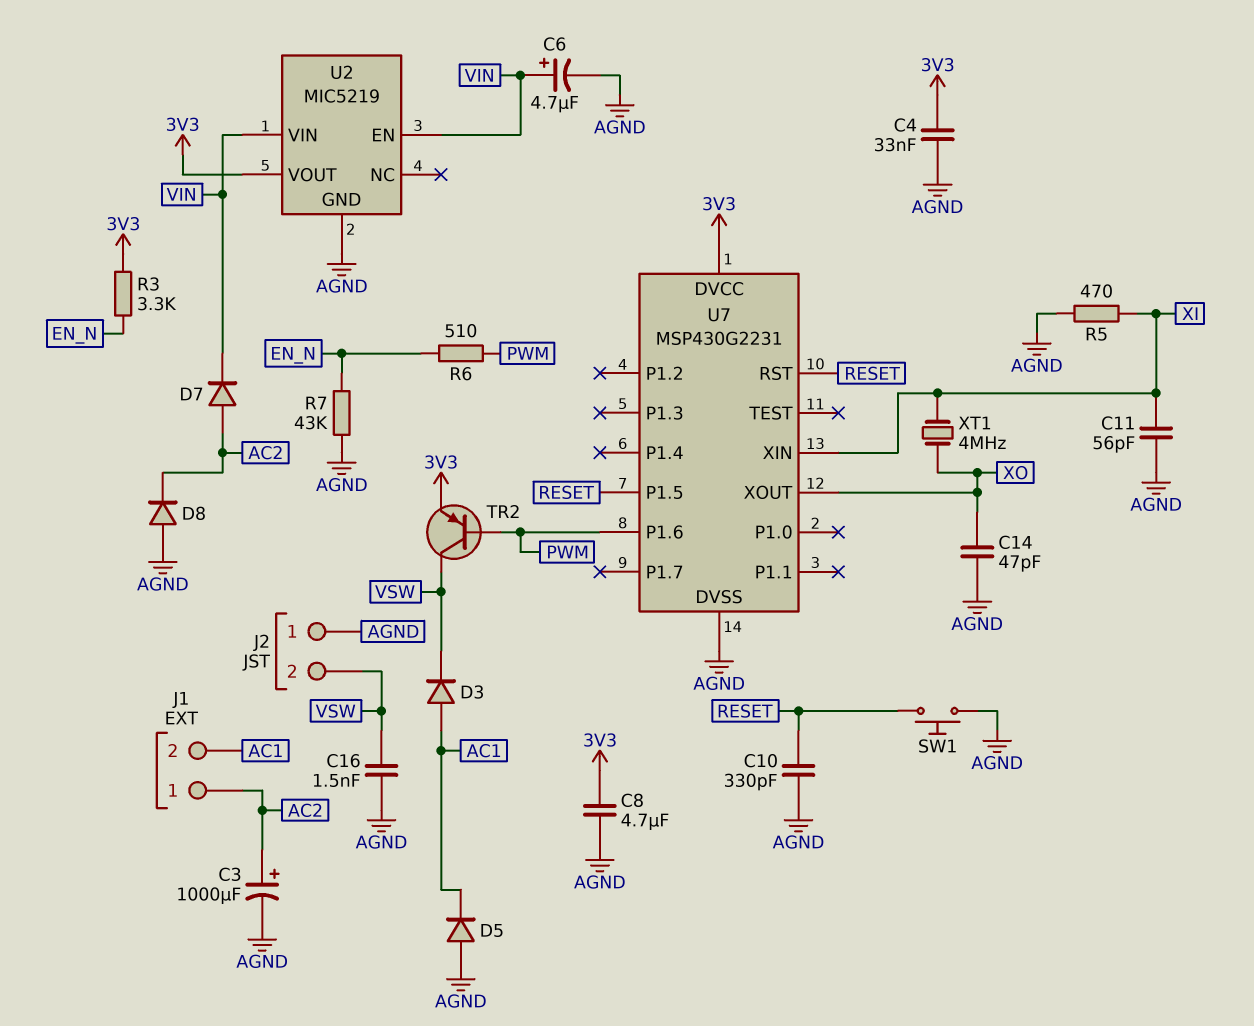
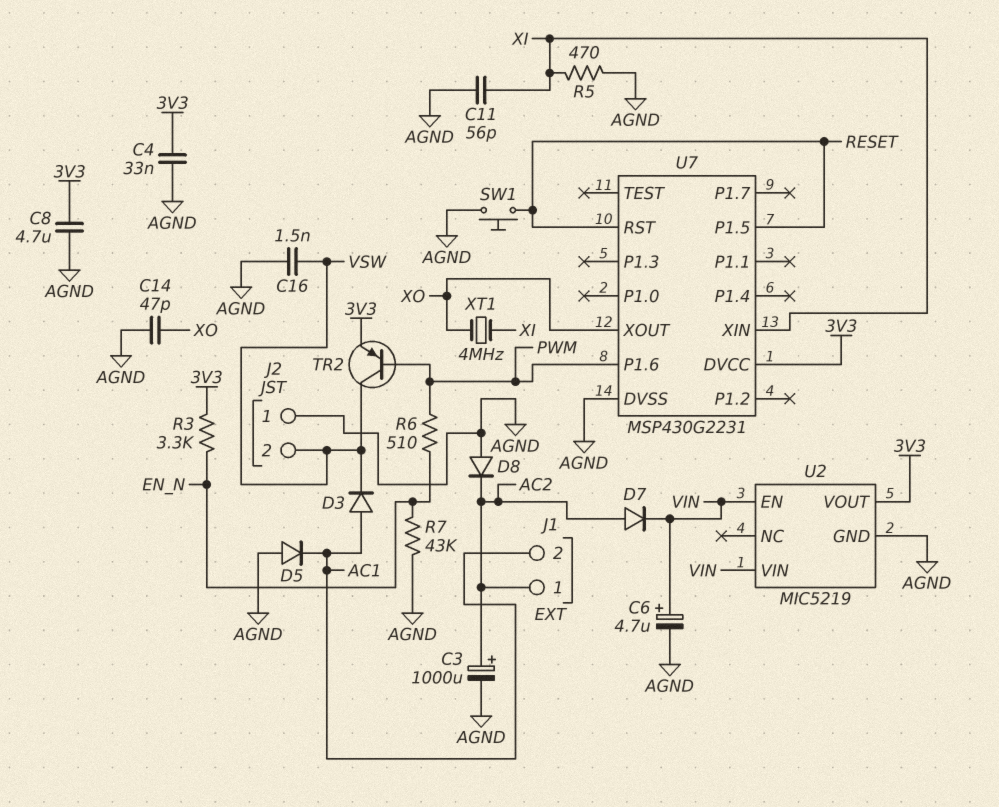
C10: 330pF (AGND, RESET) -> none

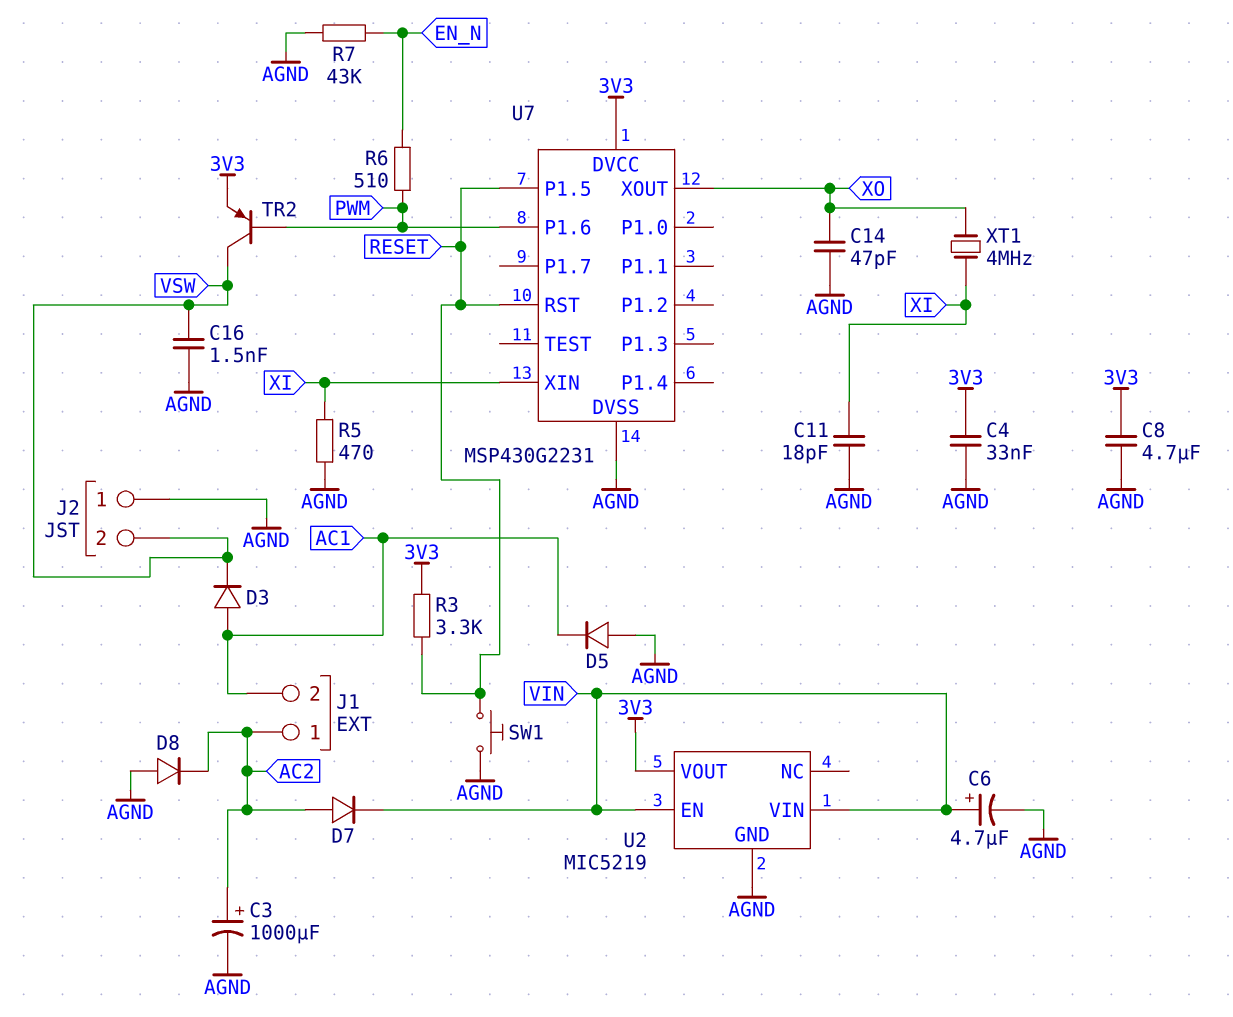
C11: 56pF (AGND, XI) -> 18pF (AGND, XI)
R3: 3.3k (3V3, EN_N) -> 3.3k (3V3, RESET)

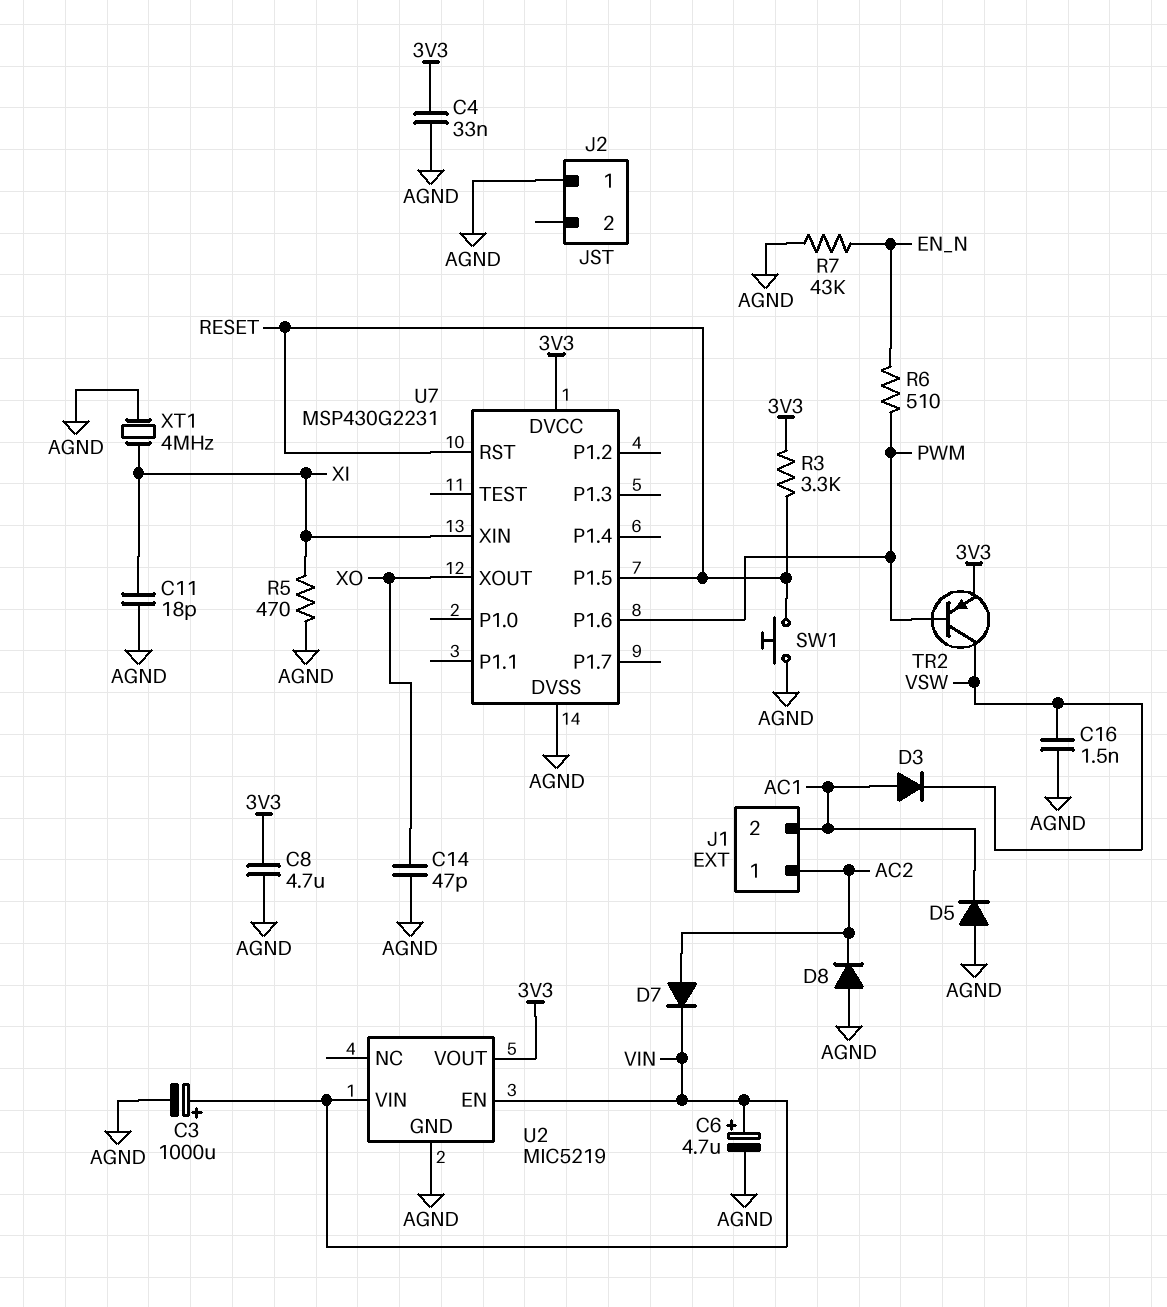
C3: 1000uF (plus AC2, minus AGND) -> 1000uF (plus VIN, minus AGND)
J2 pin 2: VSW -> none
XT1: 4MHz (XI, XO) -> 4MHz (AGND, XI)

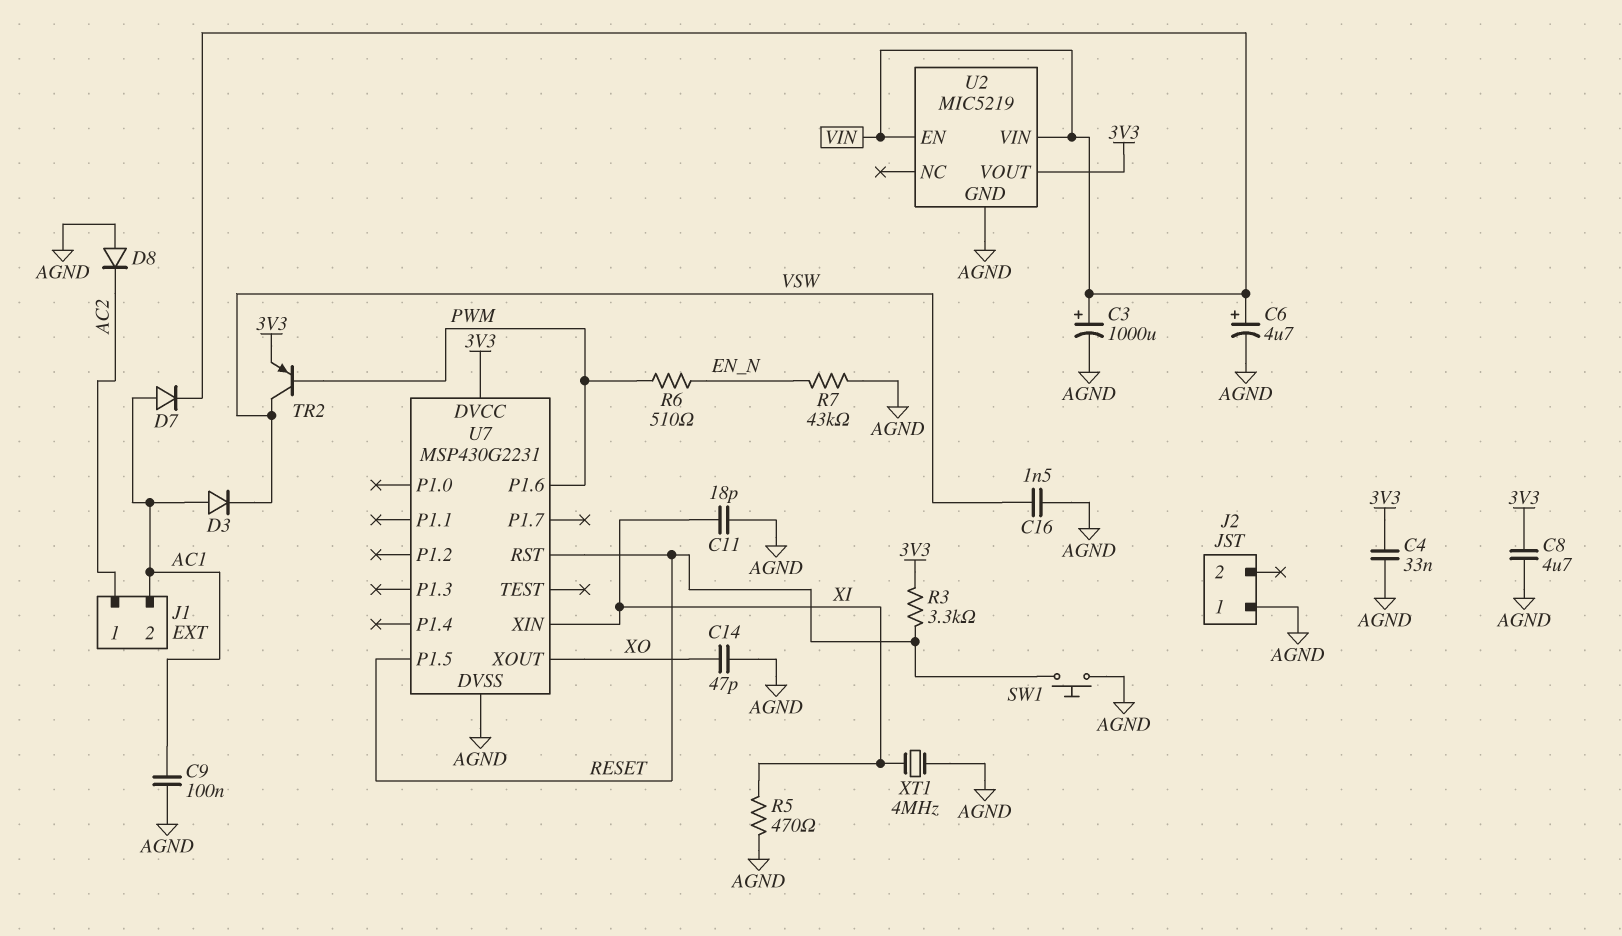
C9: none -> 100nF (AC1, AGND)
D5: diode (A AGND, K AC1) -> none
D7: diode (A AC2, K VIN) -> diode (A AC1, K VIN)

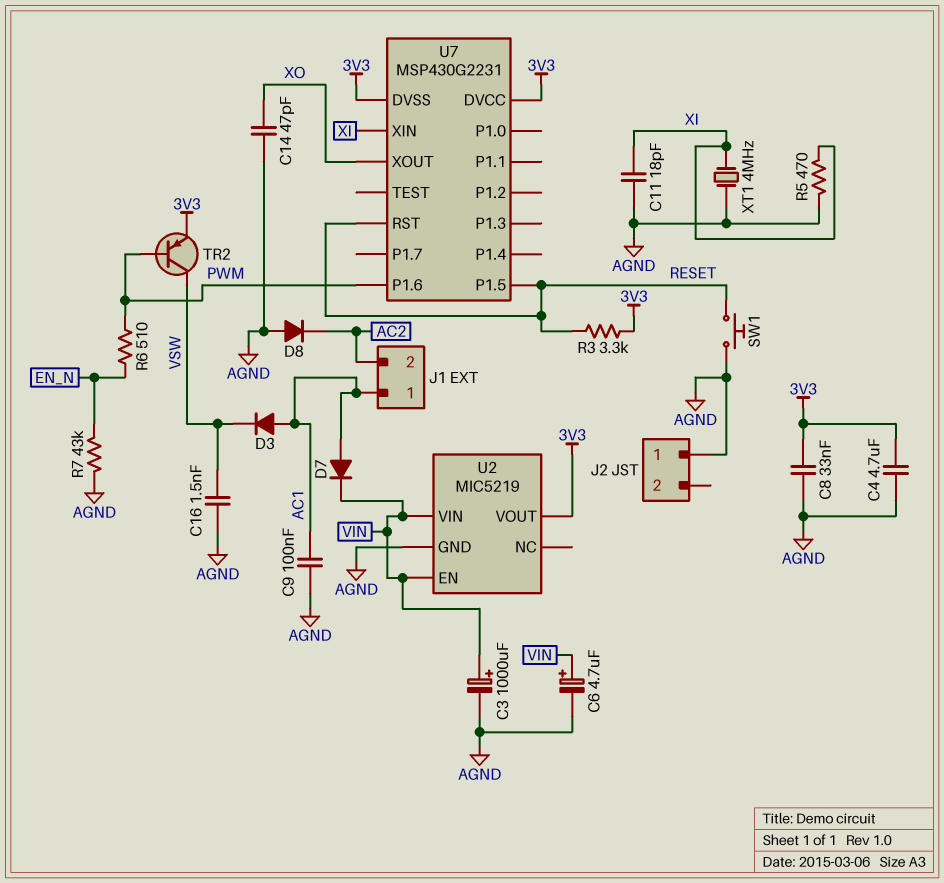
C4: 33nF (3V3, AGND) -> 4.7uF (3V3, AGND)
C8: 4.7uF (3V3, AGND) -> 33nF (3V3, AGND)
J1 pin 1: AC2 -> AC1
J1 pin 2: AC1 -> AC2
U7 pin DVSS: AGND -> 3V3

